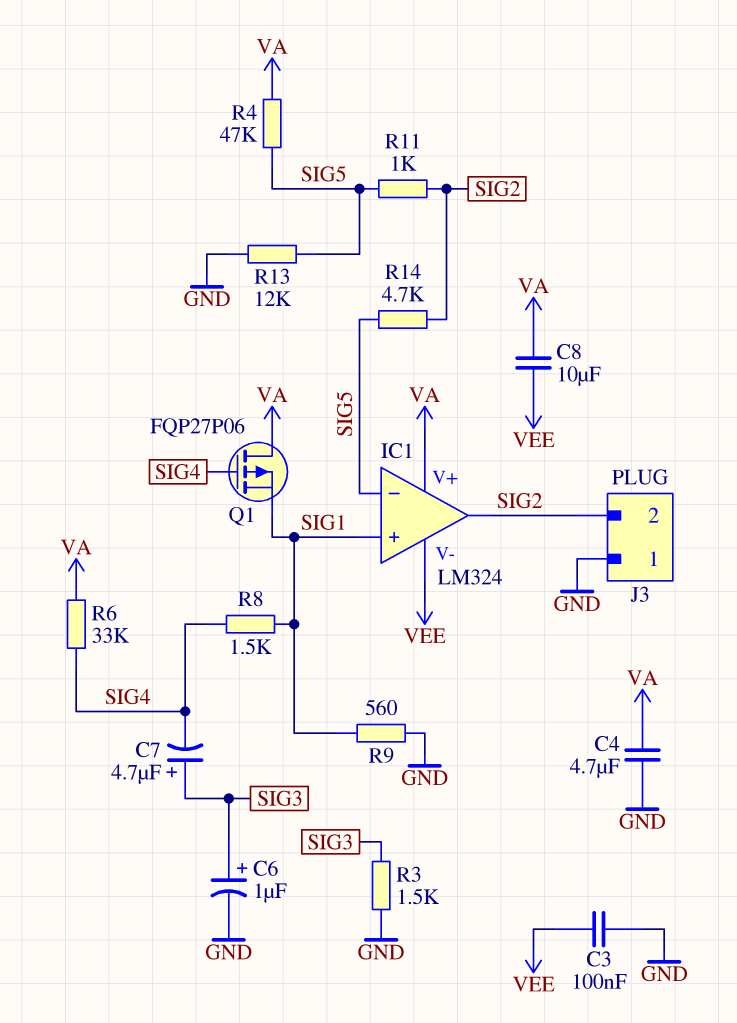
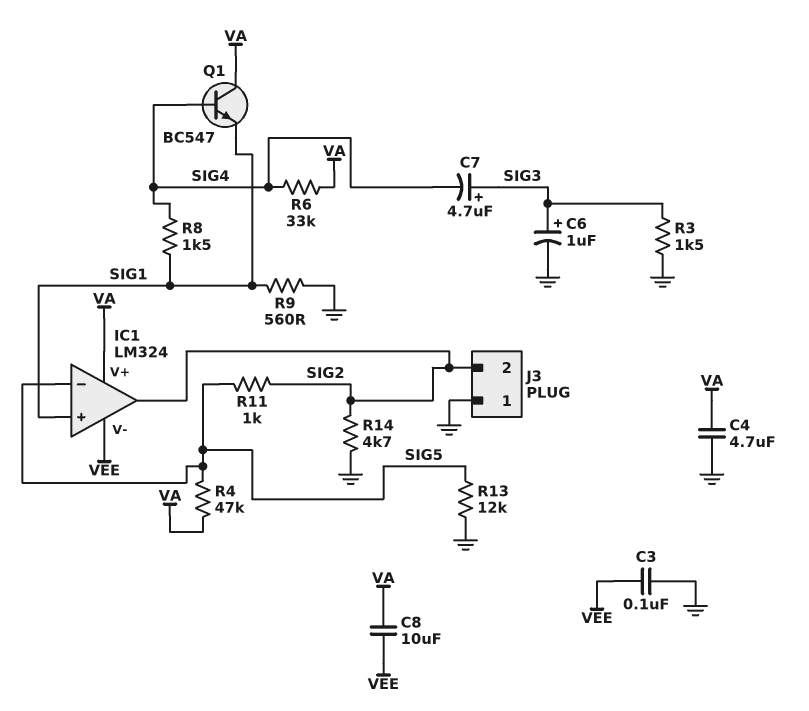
Q1: PMOS FQP27P06 (G SIG4, D VA, S SIG1) -> NPN BC547 (B SIG4, C VA, E SIG1)
R14: 4.7k (SIG2, SIG5) -> 4.7k (GND, SIG2)

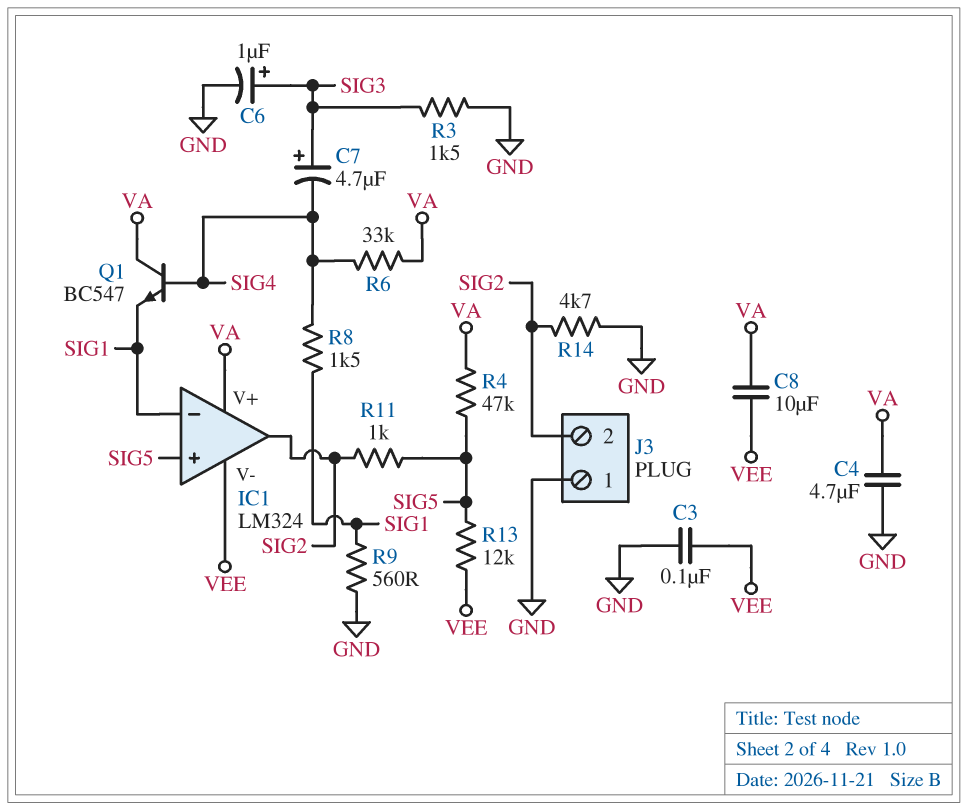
IC1 pin in+: SIG1 -> SIG5
IC1 pin in-: SIG5 -> SIG1
R13: 12k (GND, SIG5) -> 12k (SIG5, VEE)

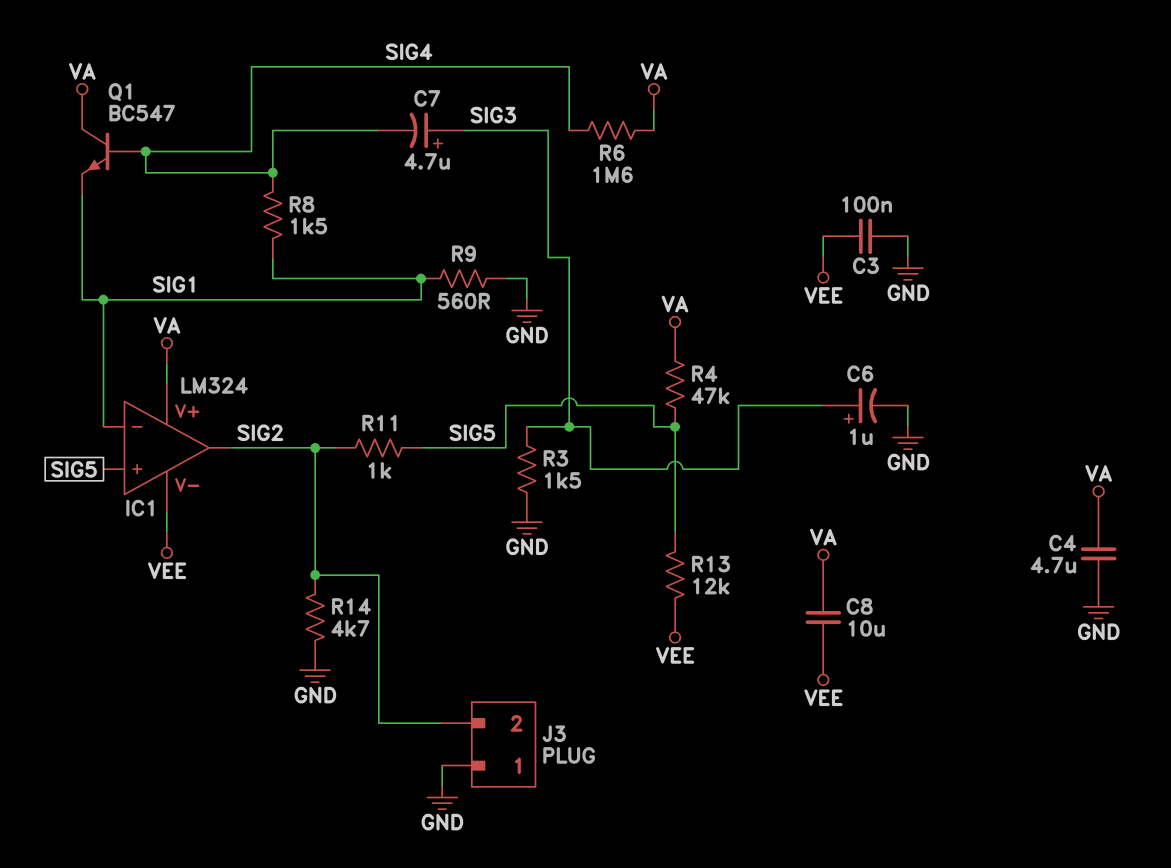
R6: 33k (SIG4, VA) -> 1.6M (SIG4, VA)

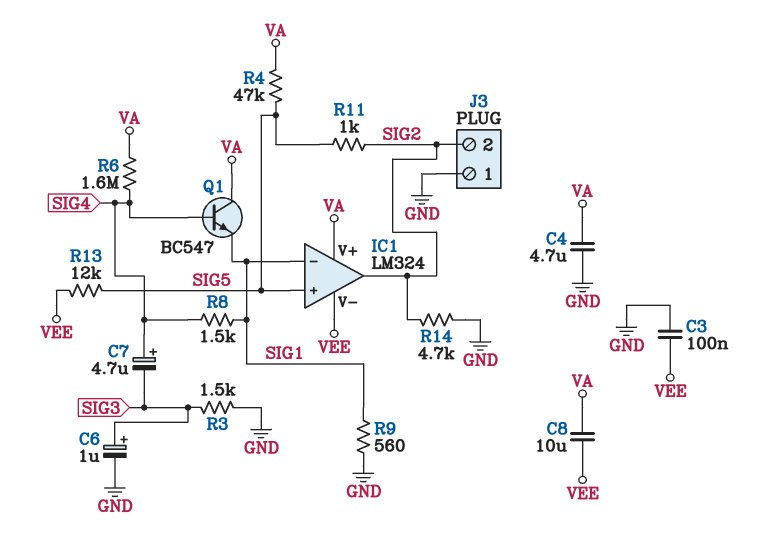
C7: 4.7uF (plus SIG3, minus SIG4) -> 4.7uF (plus SIG4, minus SIG3)

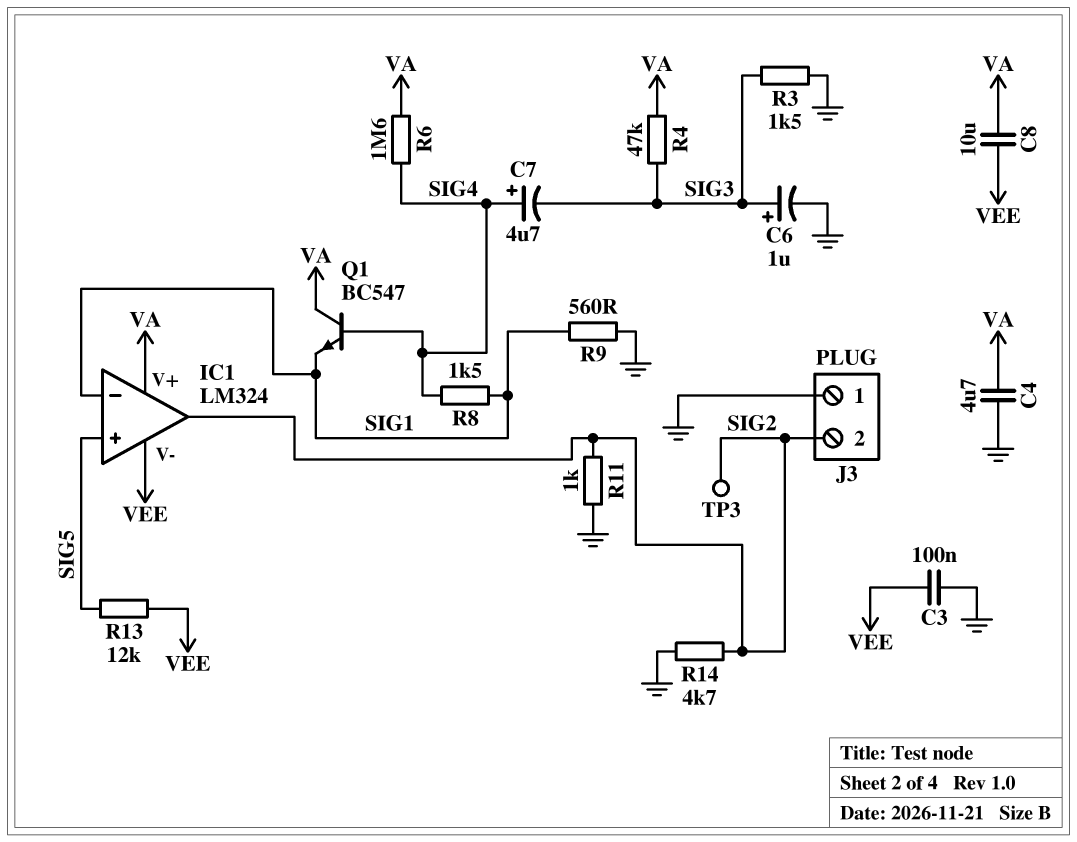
R4: 47k (SIG5, VA) -> 47k (SIG3, VA)
R11: 1k (SIG2, SIG5) -> 1k (GND, SIG2)
TP3: none -> test point (SIG2)

